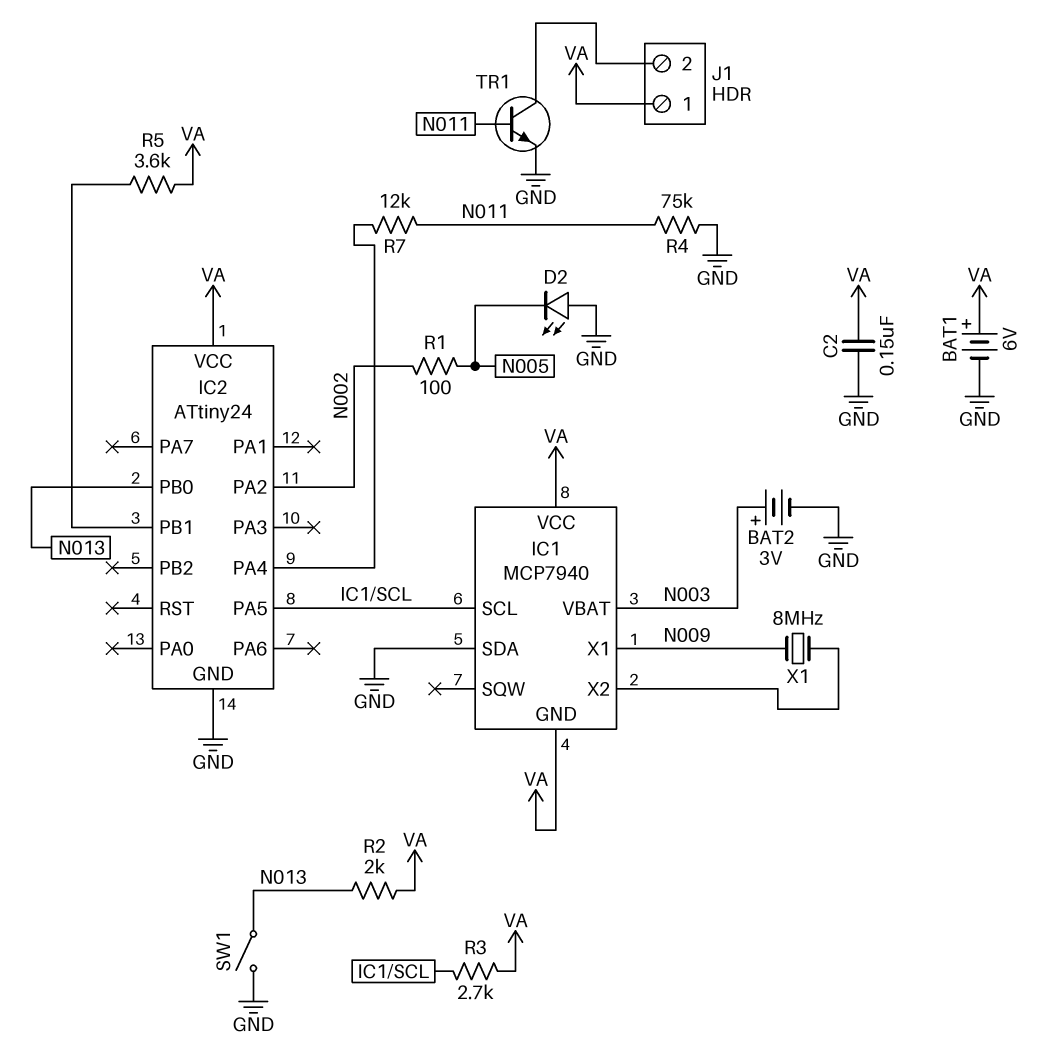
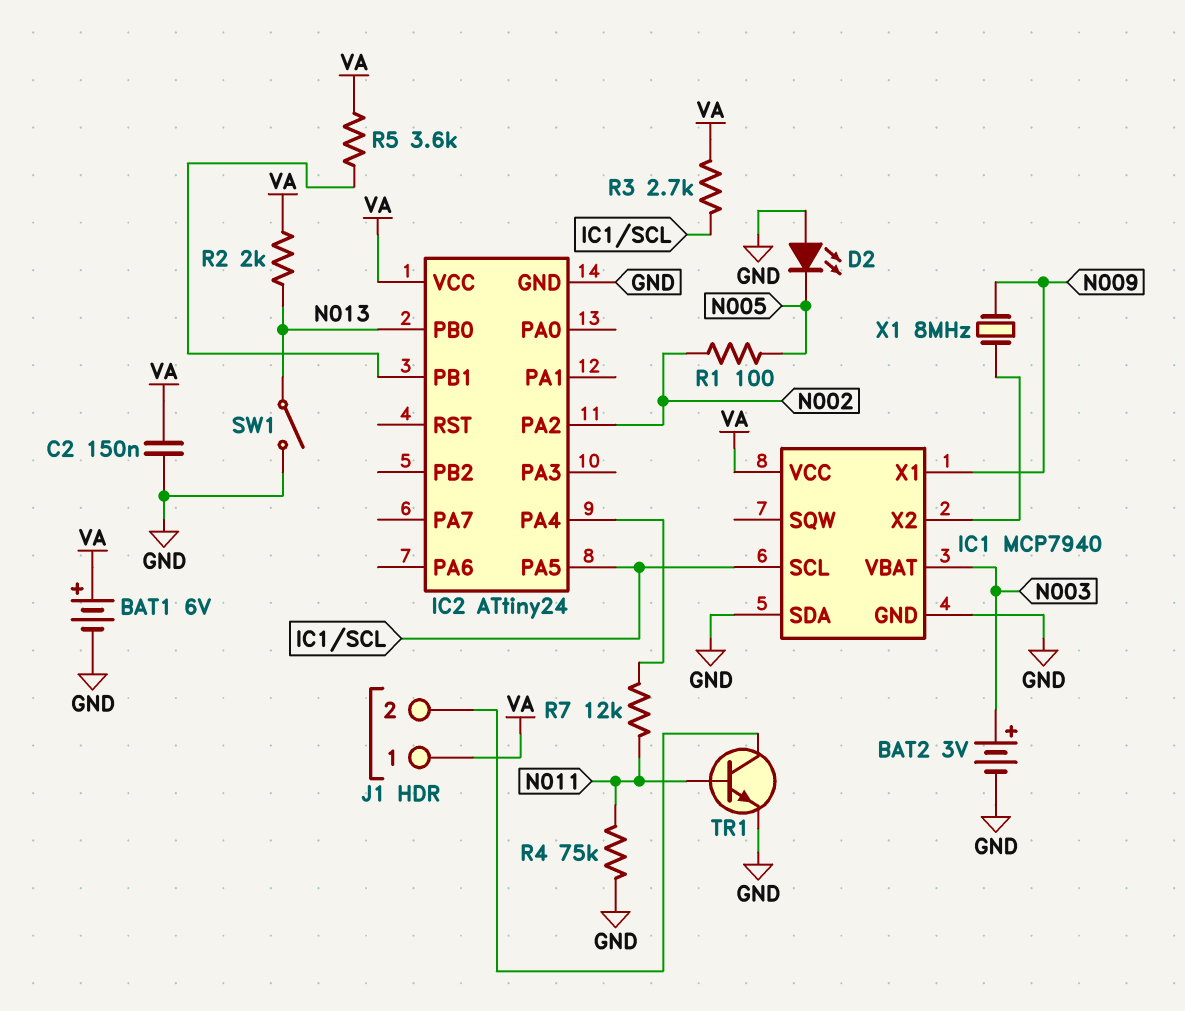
IC1 pin GND: VA -> GND

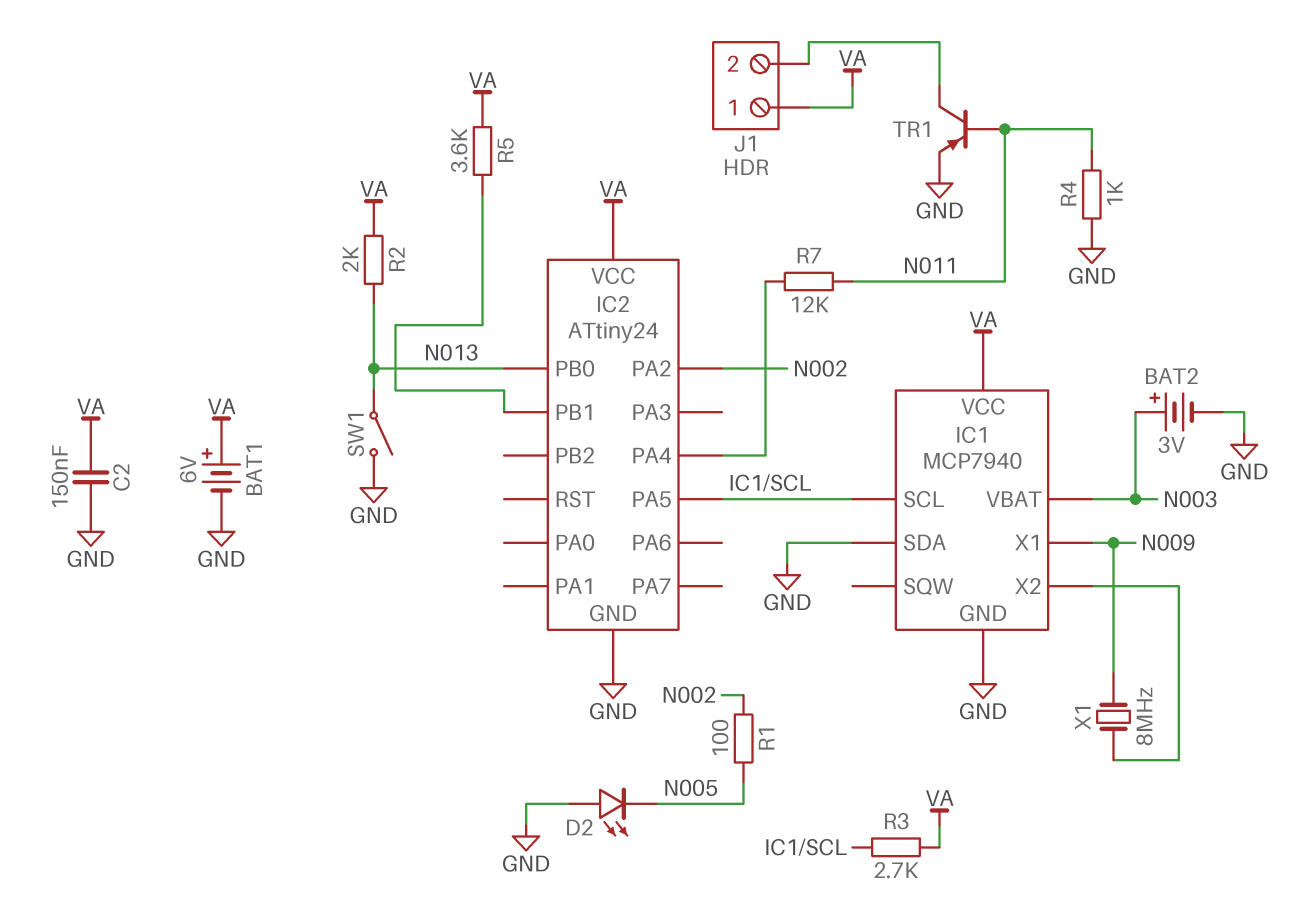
R4: 75k (GND, N011) -> 1k (GND, N011)
TR1: NPN (B N011, C J1/2, E GND) -> PNP (B N011, C J1/2, E GND)

